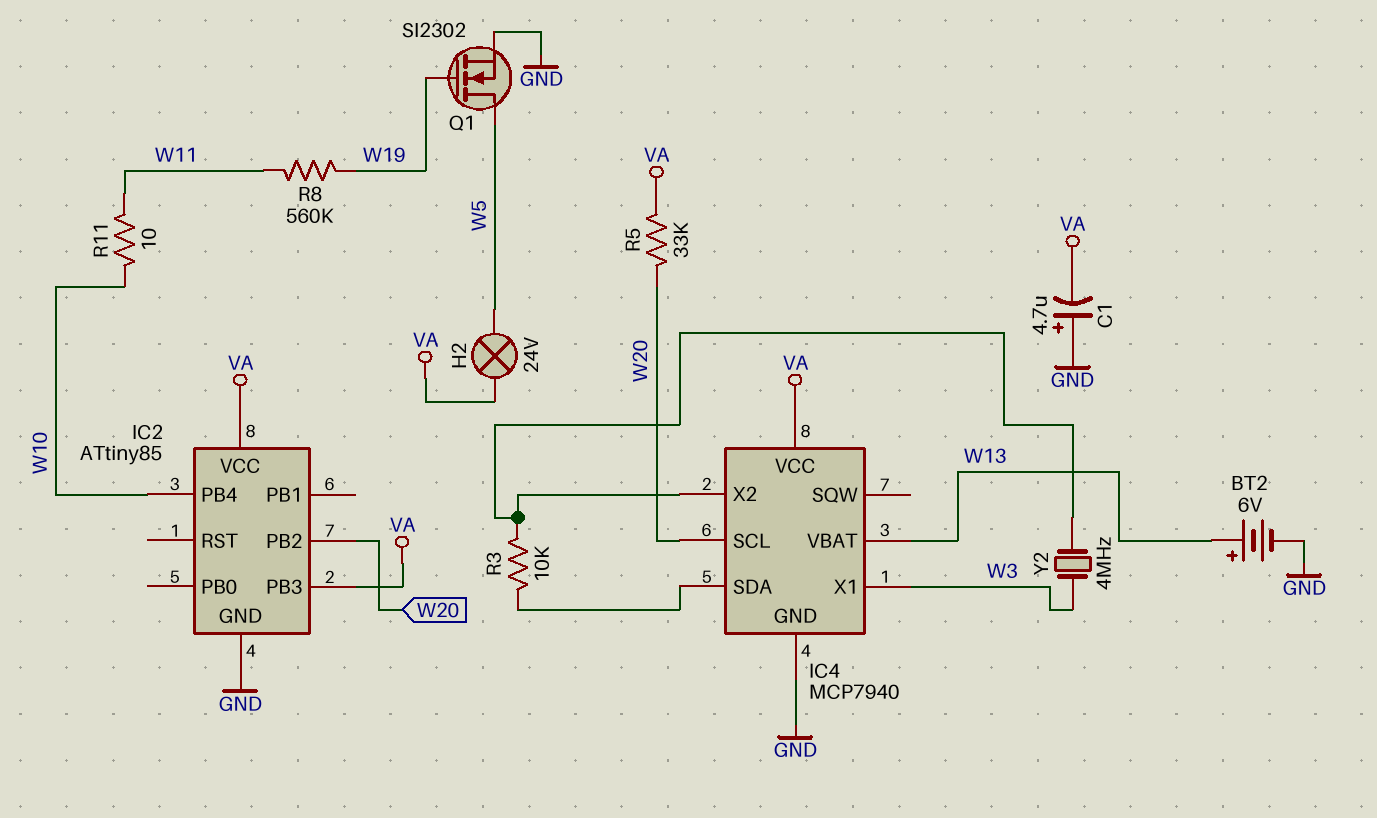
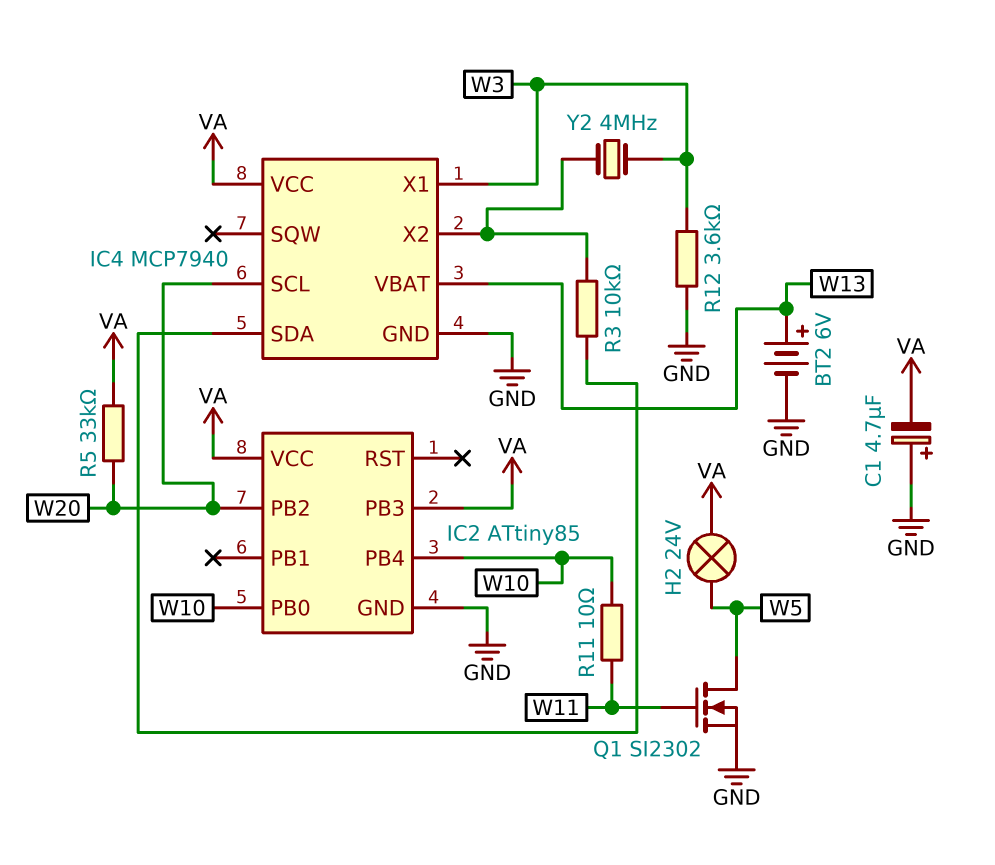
IC2 pin PB0: none -> W10
Q1: NMOS SI2302 (G W19, D W5, S GND) -> NMOS SI2302 (G W11, D W5, S GND)
R8: 560k (W11, W19) -> none
R12: none -> 3.6k (GND, W3)

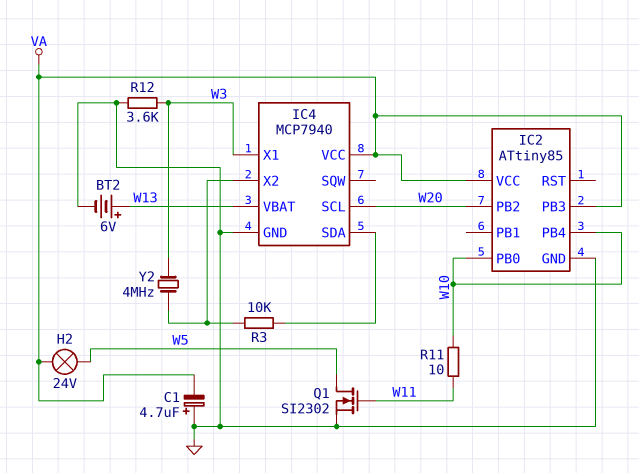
R5: 33k (VA, W20) -> none

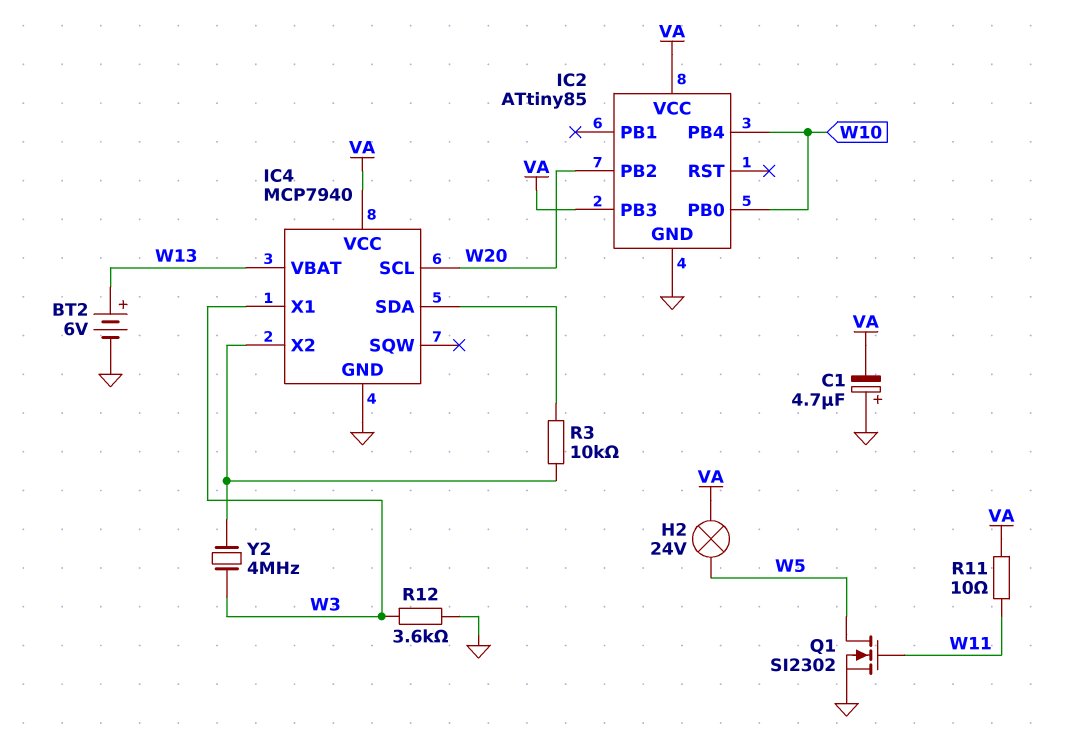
R11: 10 (W10, W11) -> 10 (VA, W11)

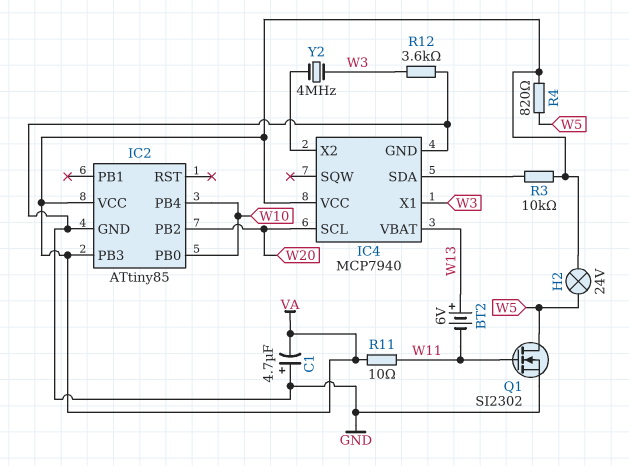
BT2: 6V (plus W13, minus GND) -> 6V (plus W13, minus W11)
R3: 10k (IC4/SDA, IC4/X2) -> 10k (IC4/SDA, VA)
R4: none -> 820 (VA, W5)

